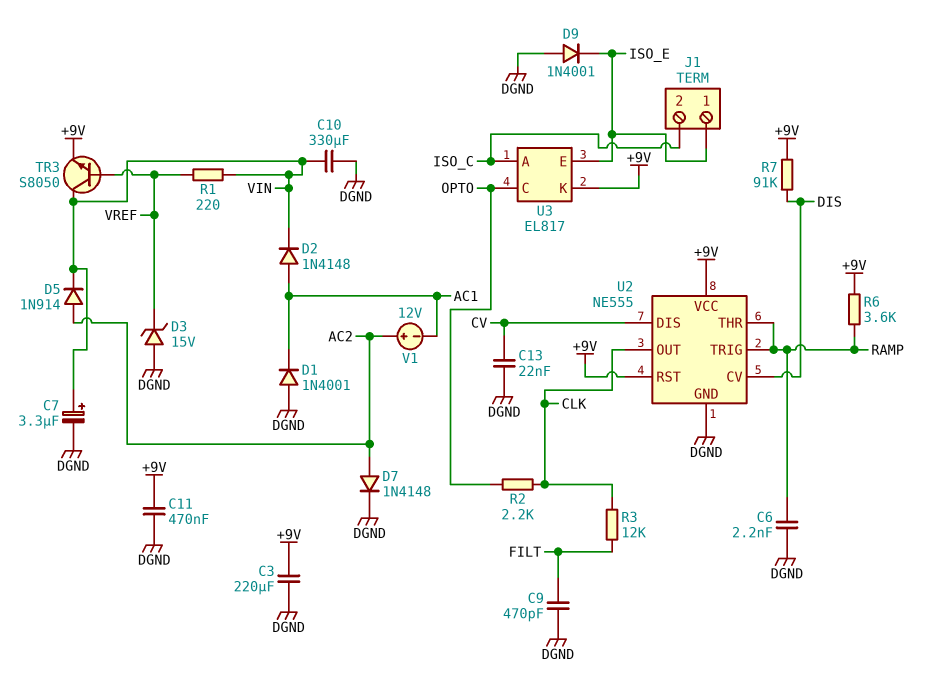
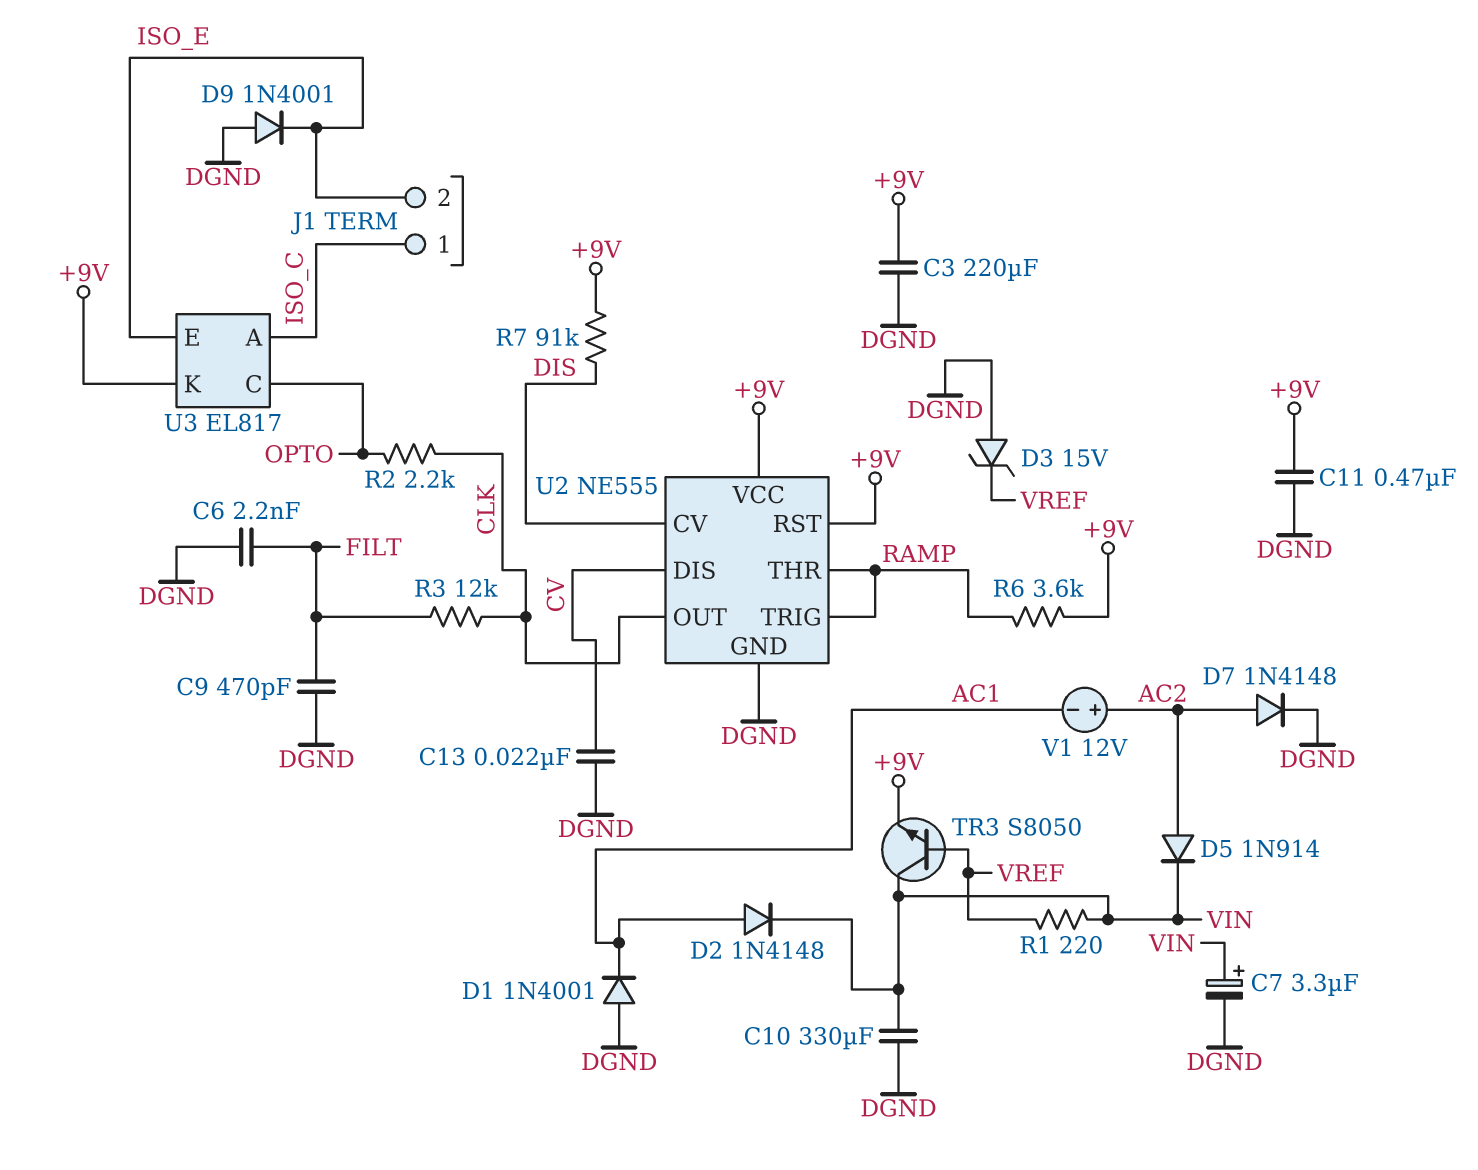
C6: 2.2nF (DGND, RAMP) -> 2.2nF (DGND, FILT)
J1 pin 1: ISO_E -> ISO_C
J1 pin 2: ISO_C -> ISO_E

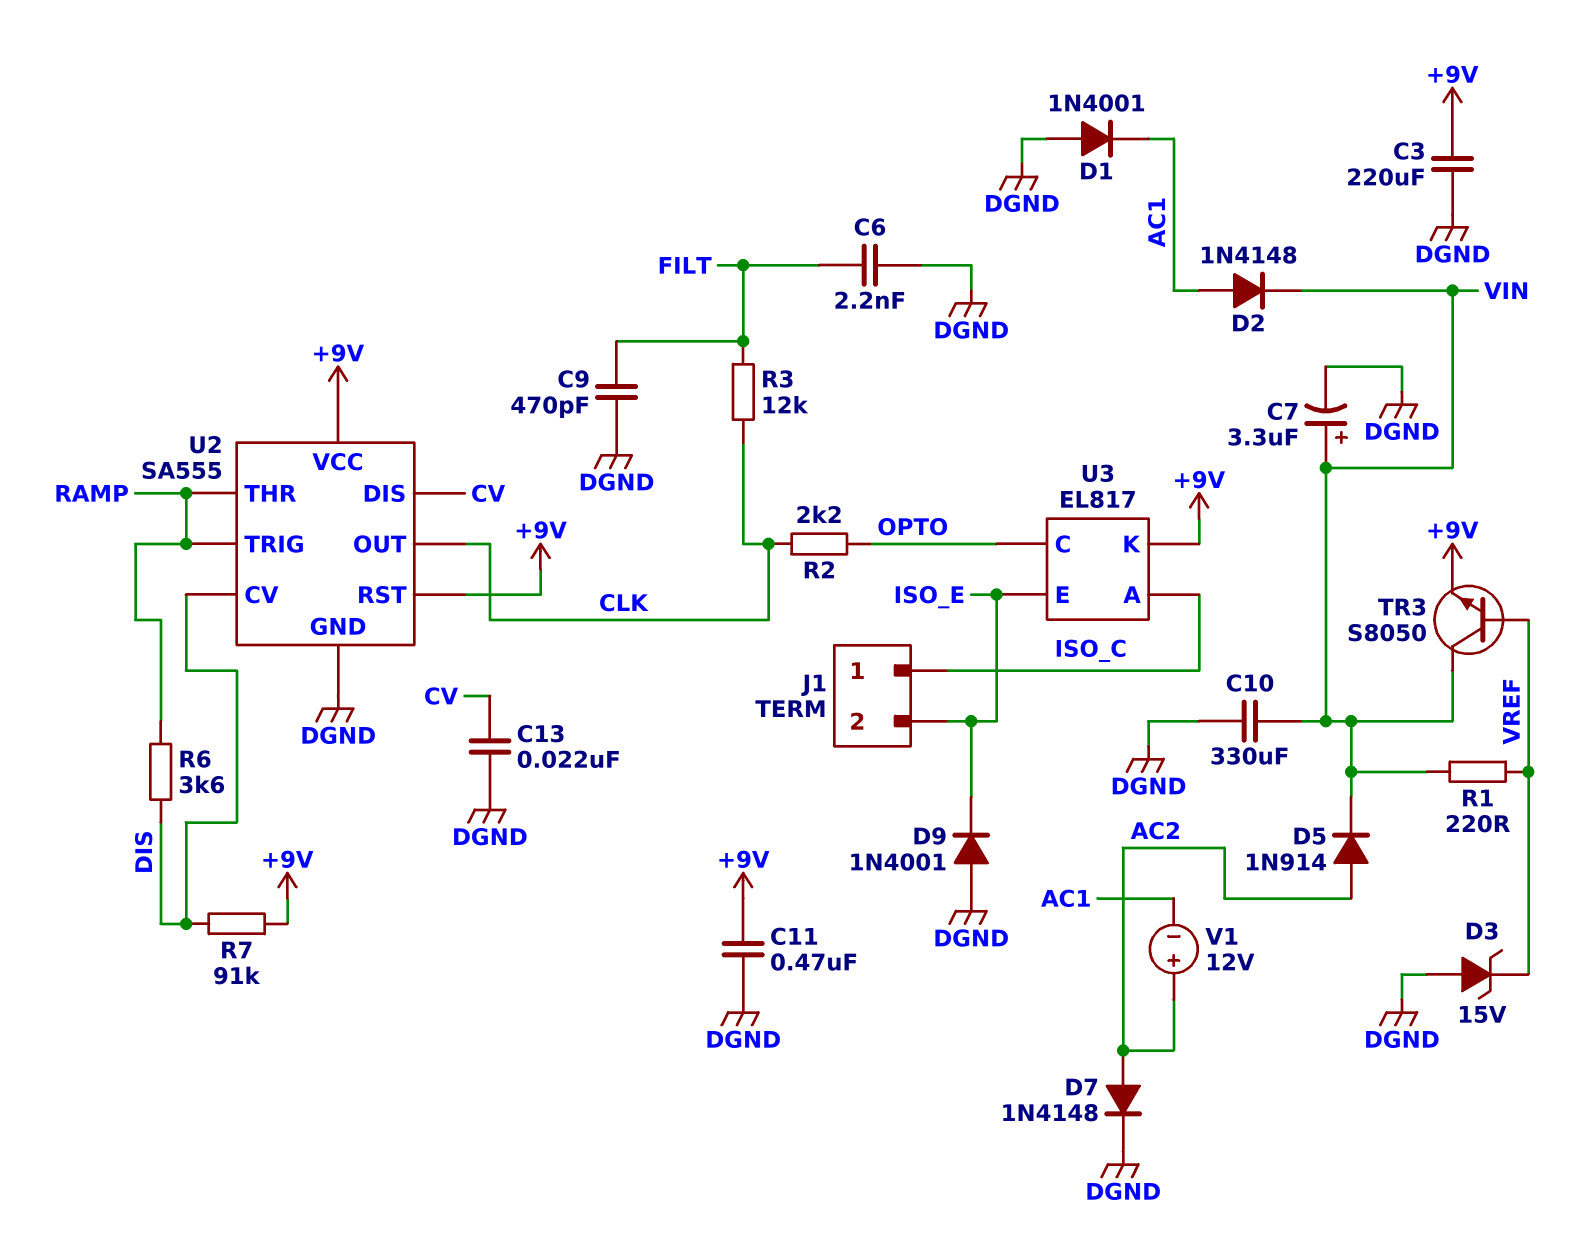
R6: 3.6k (+9V, RAMP) -> 3.6k (DIS, RAMP)
U2: NE555 -> SA555

